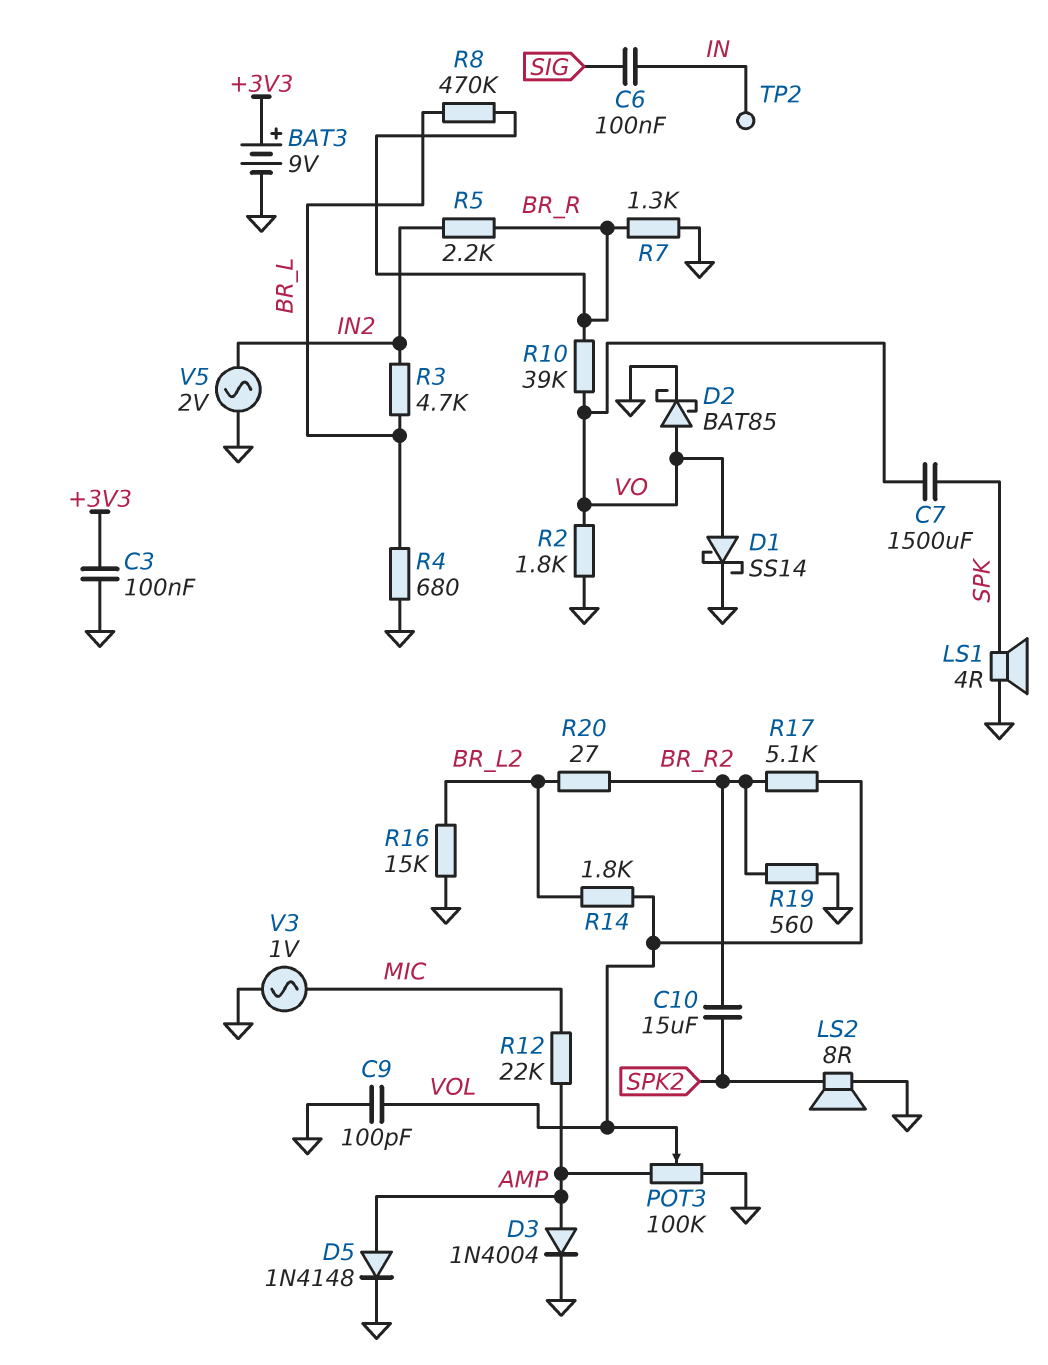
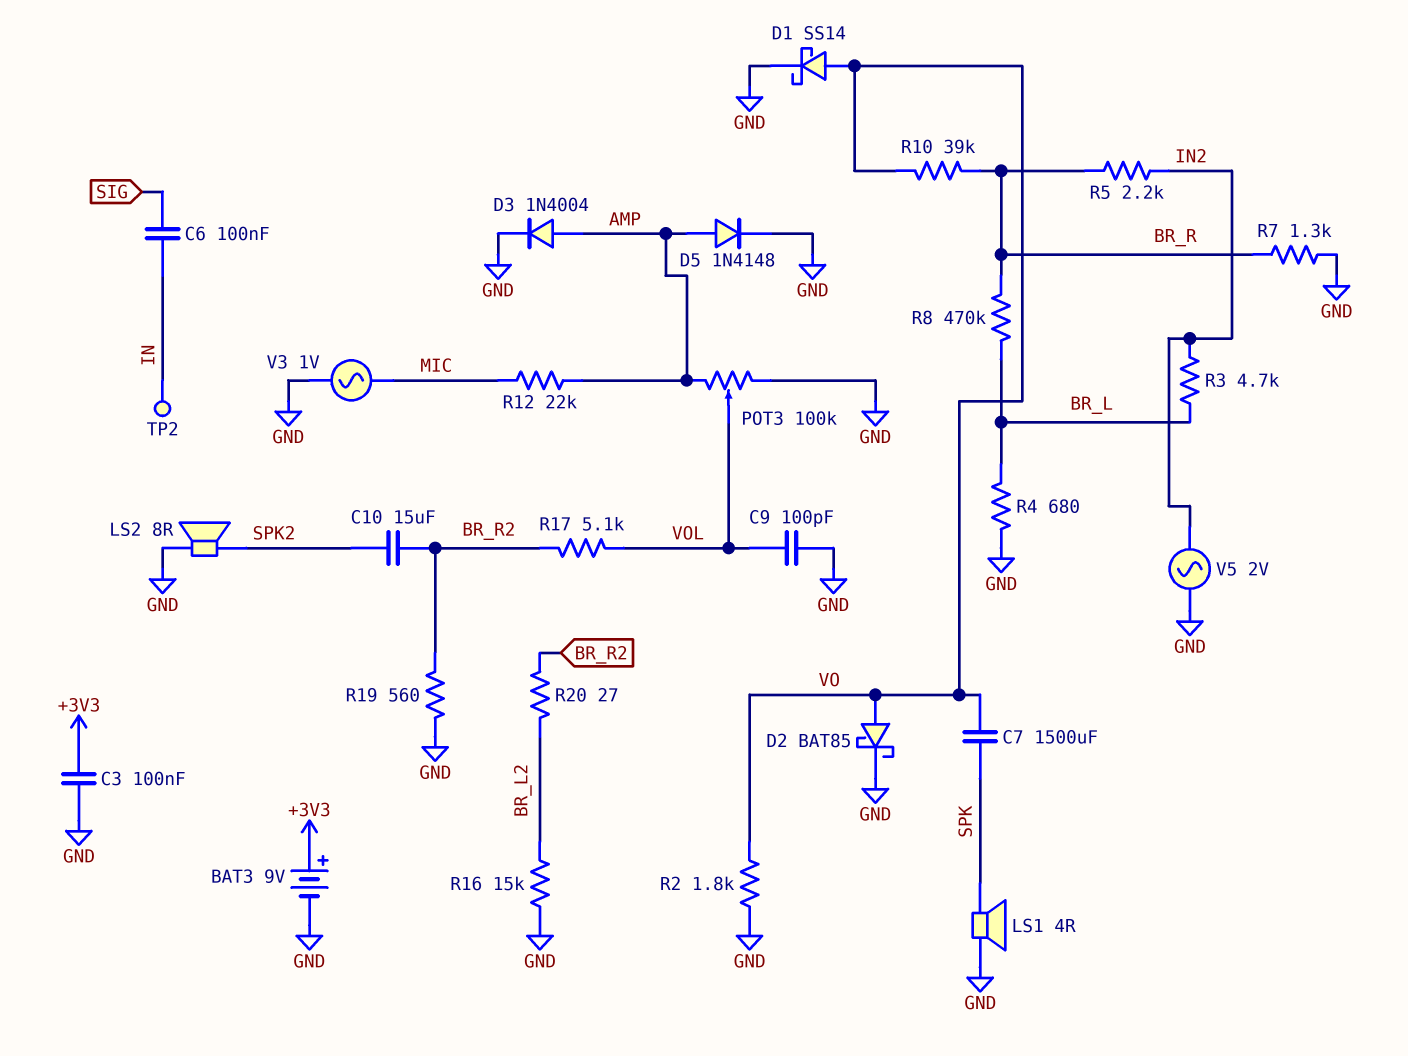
R14: 1.8k (BR_L2, VOL) -> none

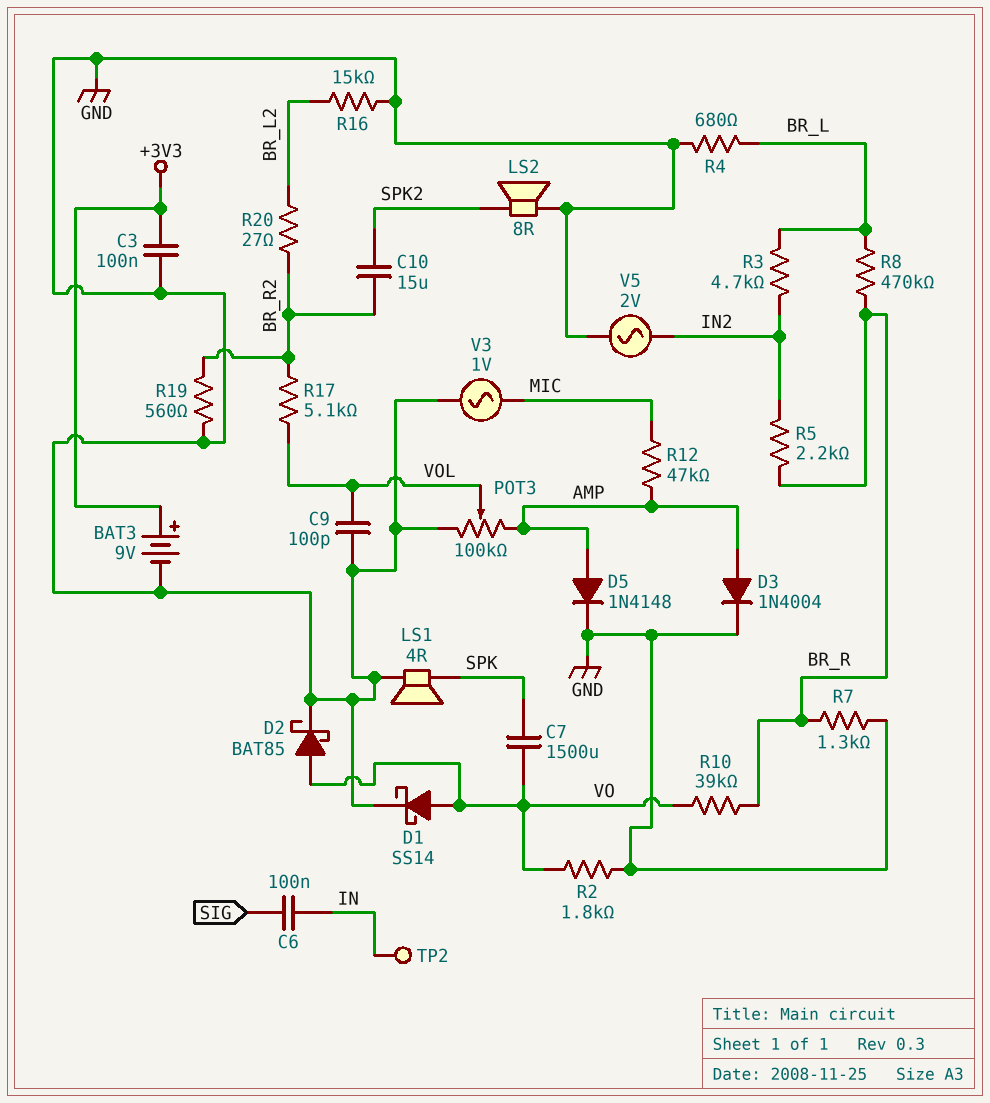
R12: 22k (AMP, MIC) -> 47k (AMP, MIC)

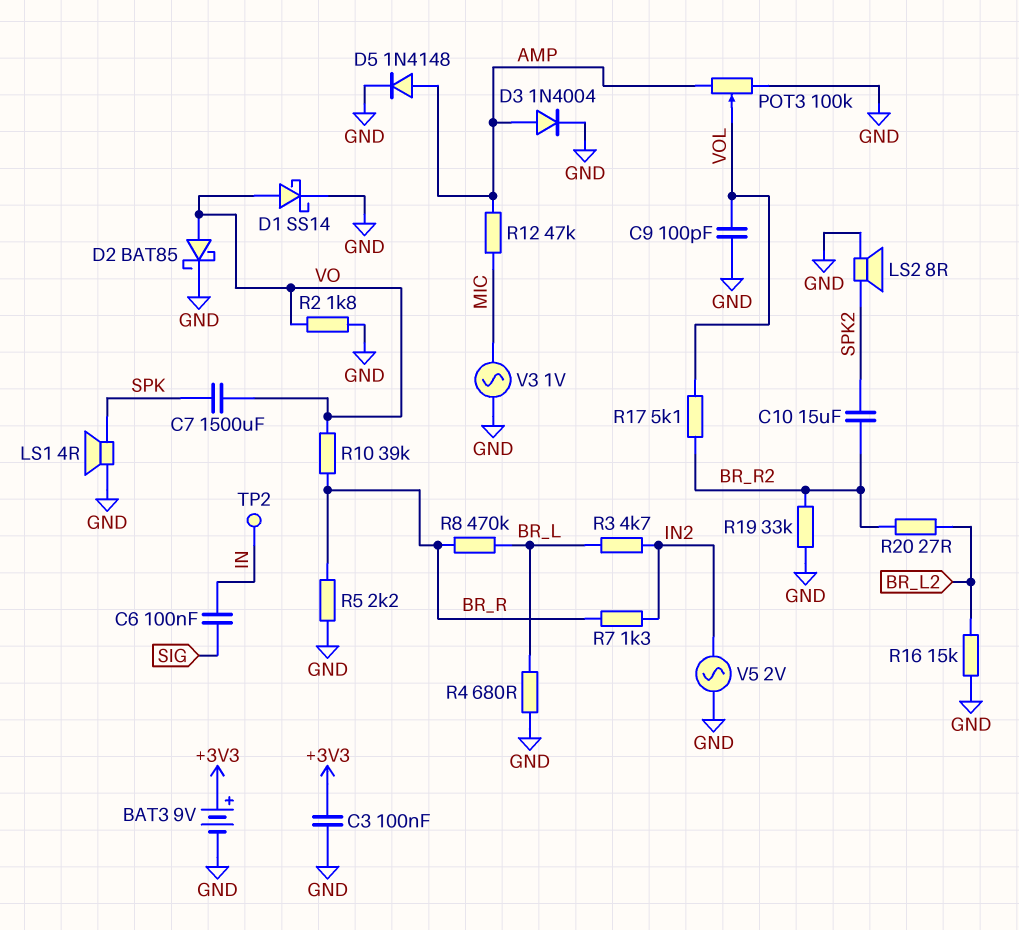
R5: 2.2k (BR_R, IN2) -> 2.2k (BR_R, GND)
R7: 1.3k (BR_R, GND) -> 1.3k (BR_R, IN2)
R19: 560 (BR_R2, GND) -> 33k (BR_R2, GND)

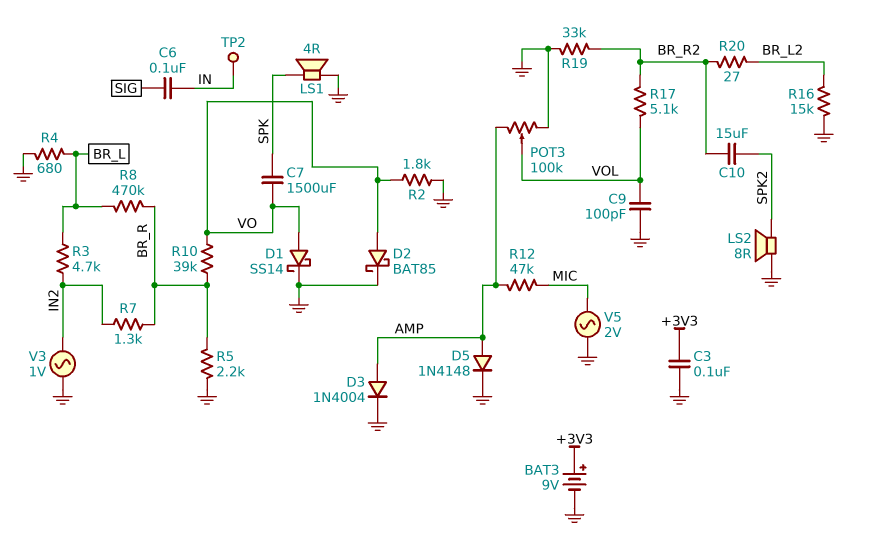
V3: AC 1V (GND, MIC) -> AC 1V (GND, IN2)
V5: AC 2V (GND, IN2) -> AC 2V (GND, MIC)

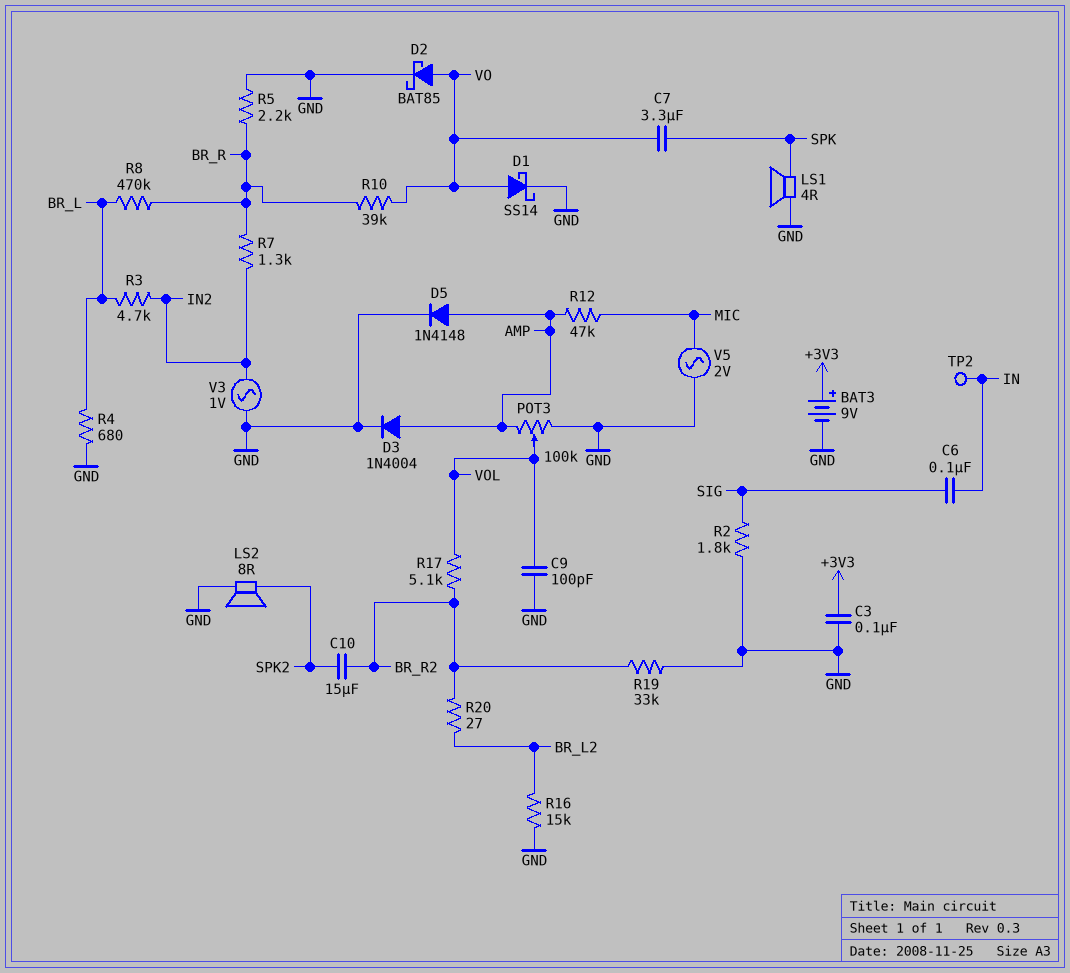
C7: 1500uF (SPK, VO) -> 3.3uF (SPK, VO)
R2: 1.8k (GND, VO) -> 1.8k (GND, SIG)

